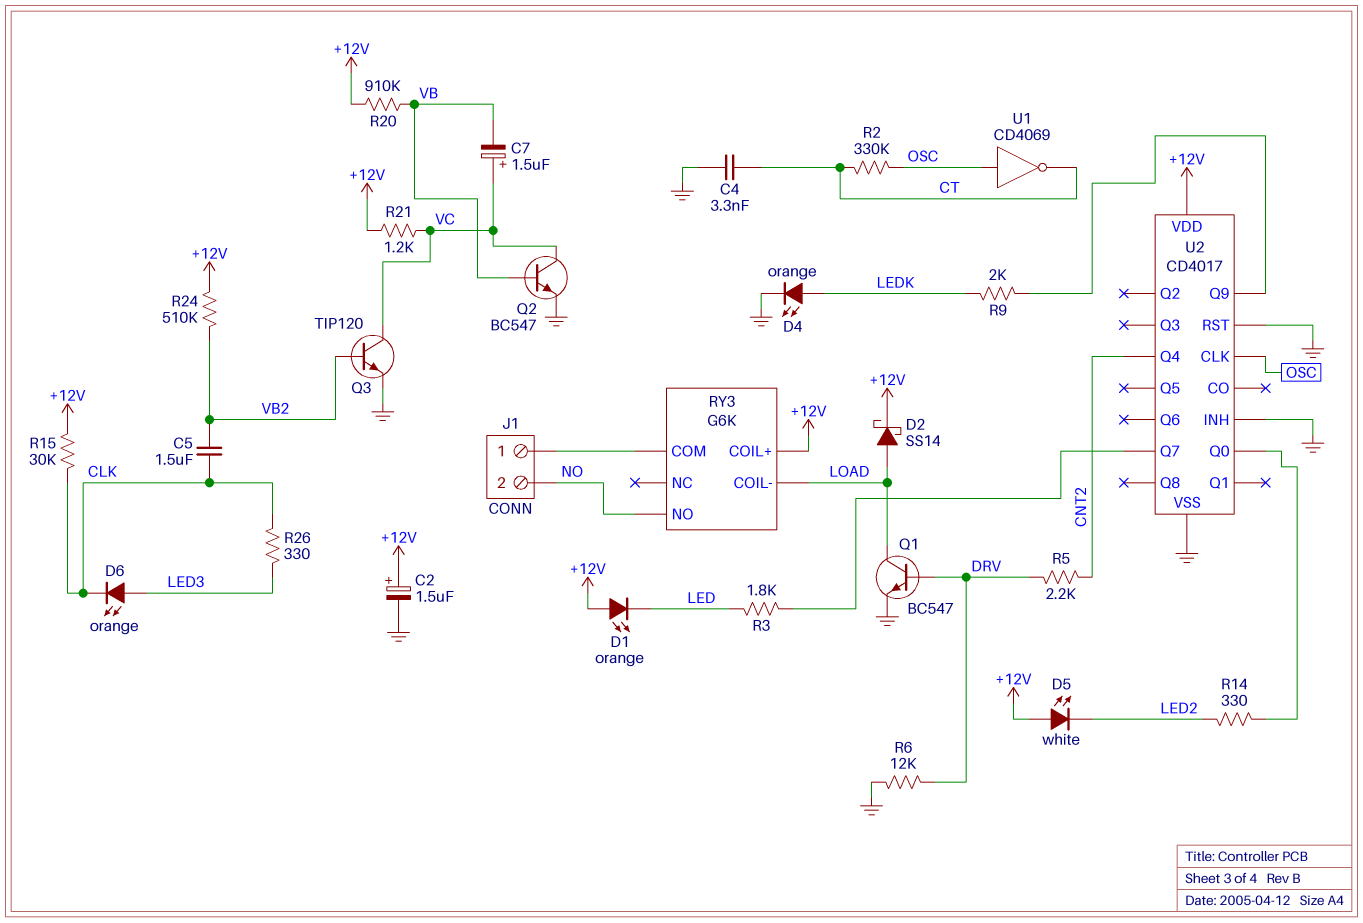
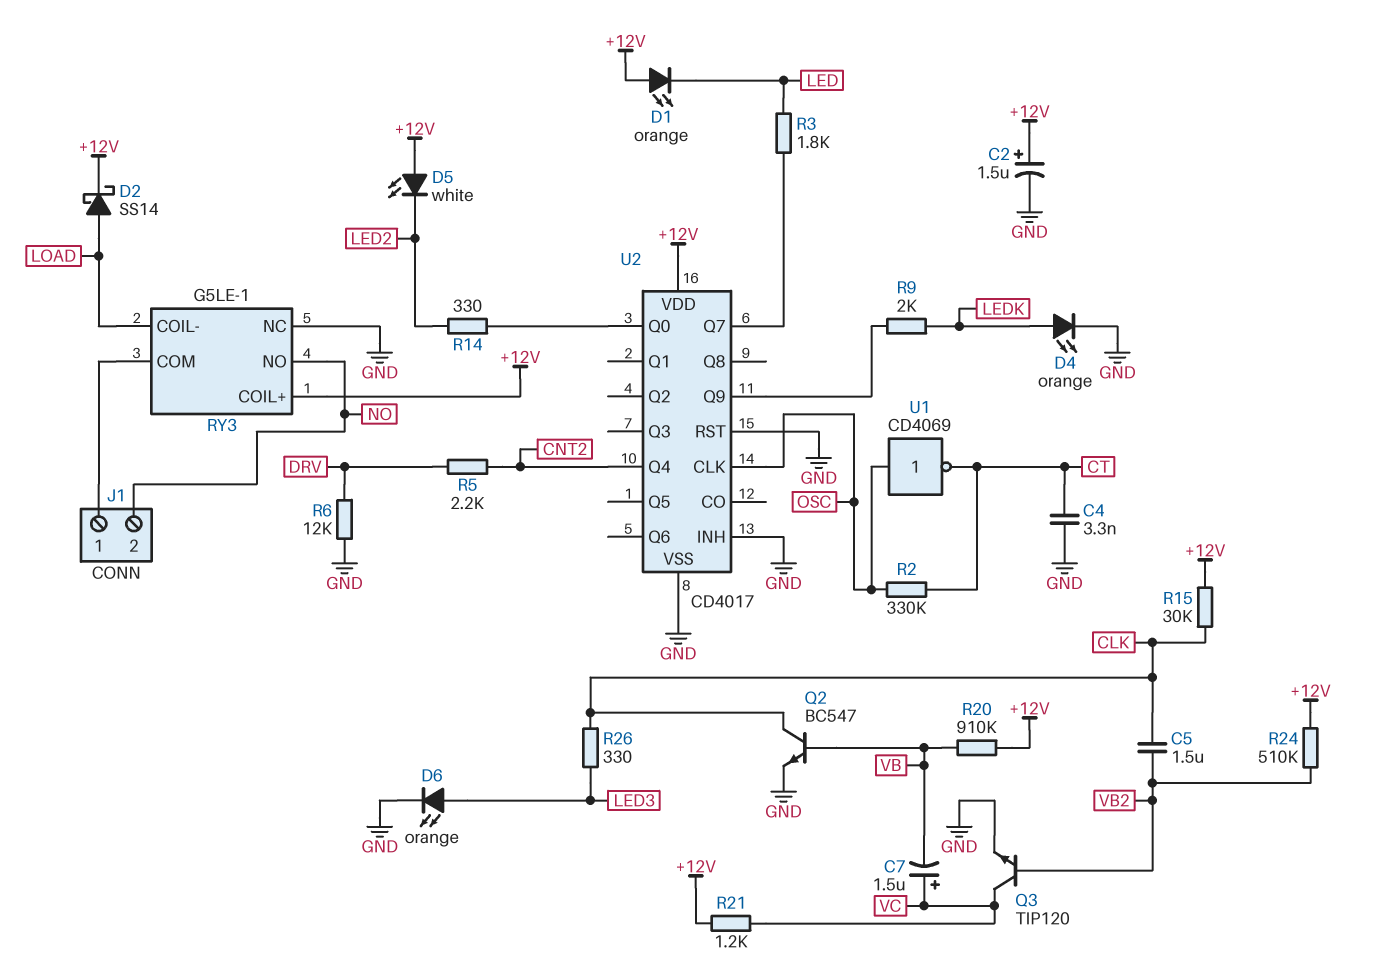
D6: LED orange (A LED3, K CLK) -> LED orange (A LED3, K GND)
Q1: NPN BC547 (B DRV, C LOAD, E GND) -> none
Q2: NPN BC547 (B VB, C VC, E GND) -> NPN BC547 (B VB, C CLK, E GND)
RY3: G6K -> G5LE-1
RY3 pin NC: none -> GND

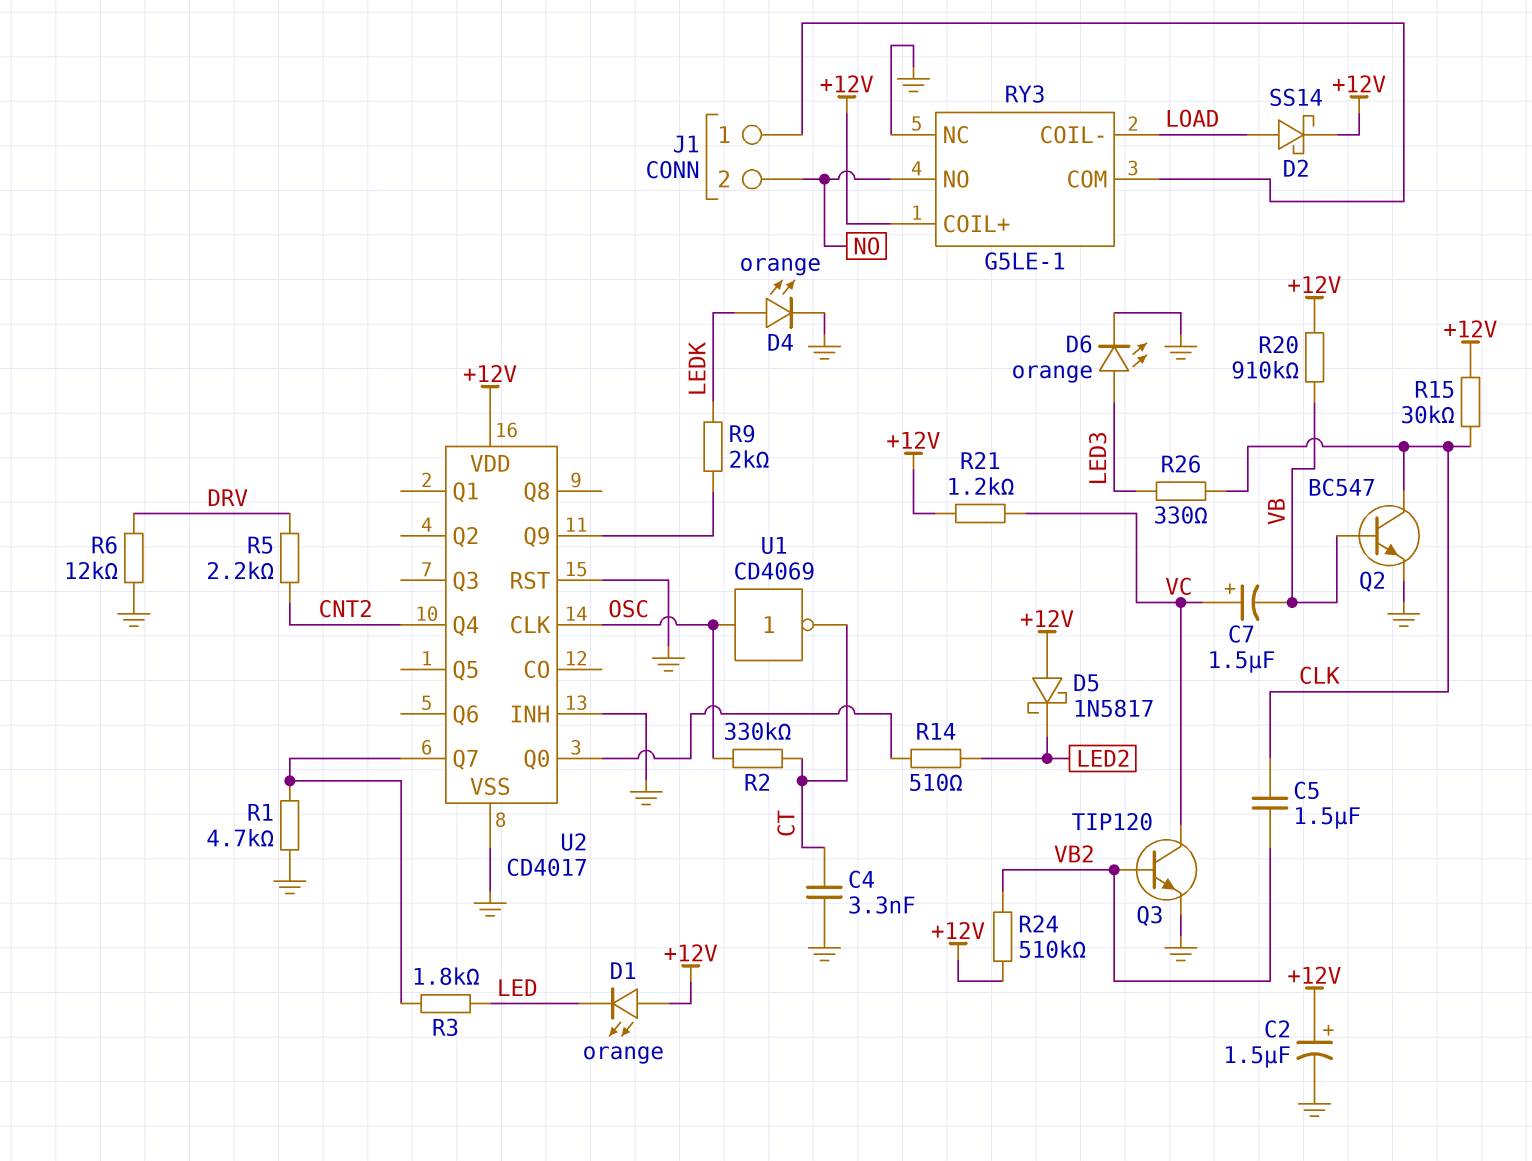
D5: LED white (A +12V, K LED2) -> schottky 1N5817 (A +12V, K LED2)
R1: none -> 4.7k (GND, U2/Q7)
R14: 330 (LED2, U2/Q0) -> 510 (LED2, U2/Q0)

